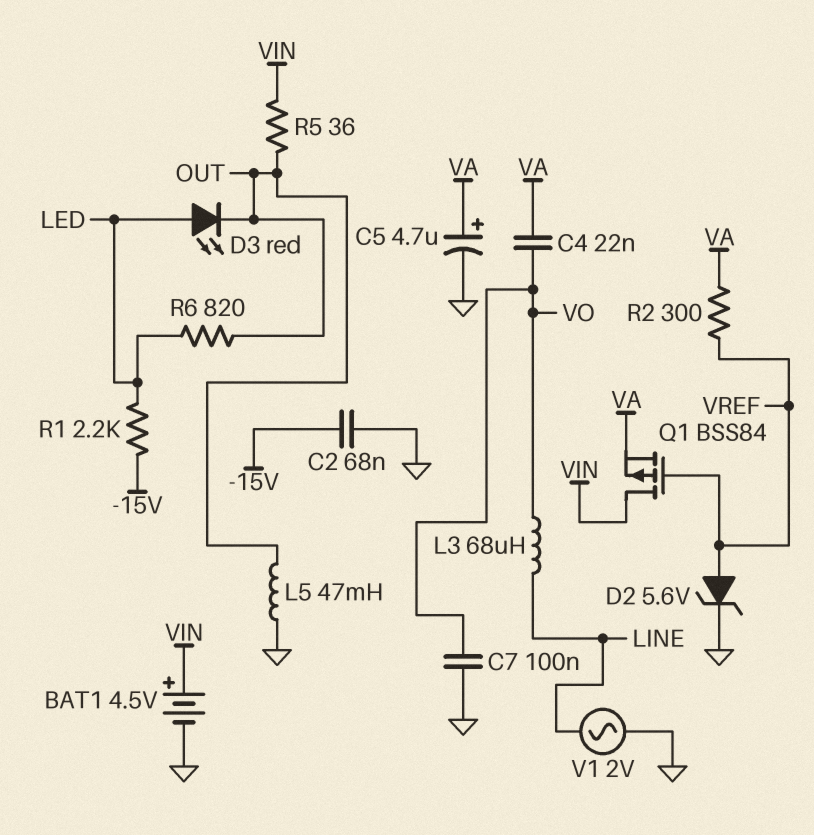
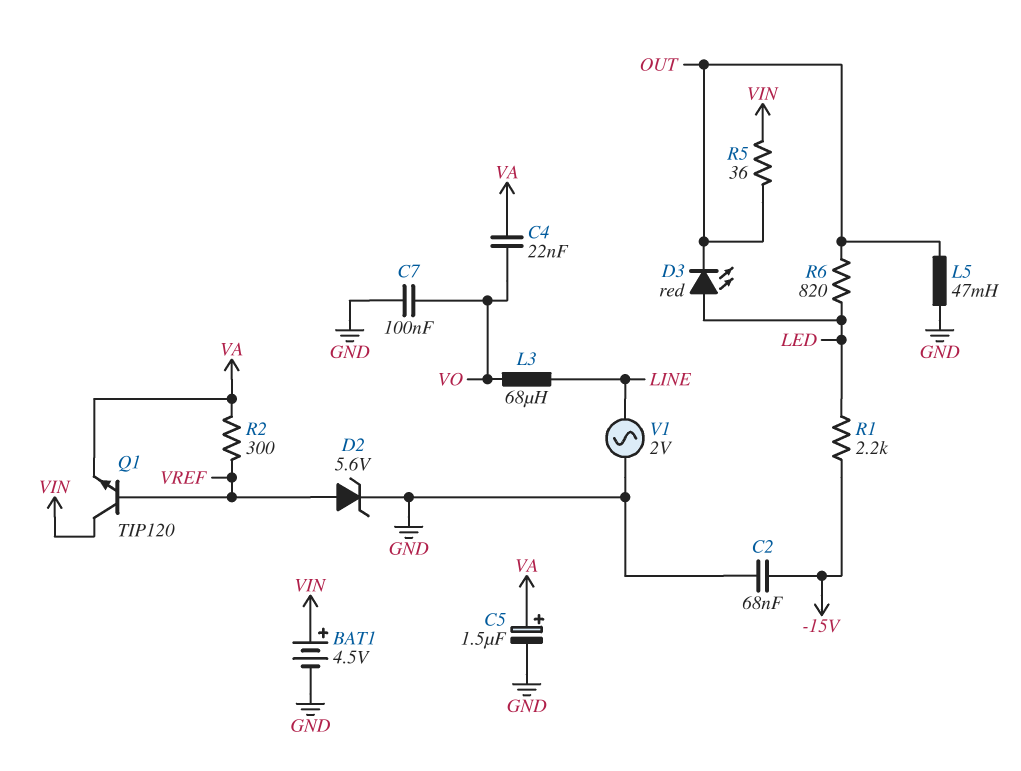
C5: 4.7uF (plus VA, minus GND) -> 1.5uF (plus VA, minus GND)
Q1: PMOS BSS84 (G VREF, D VIN, S VA) -> NPN TIP120 (B VREF, C VIN, E VA)

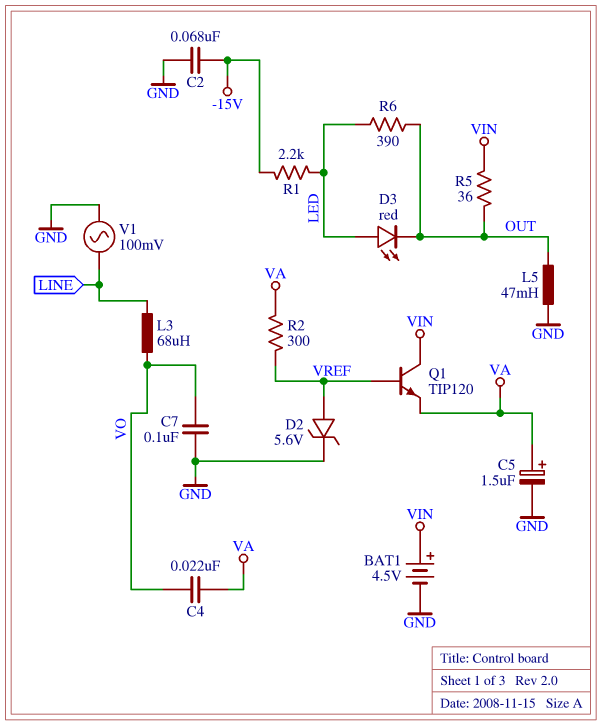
R6: 820 (LED, OUT) -> 390 (LED, OUT)
V1: AC 2V (GND, LINE) -> AC 100mV (GND, LINE)

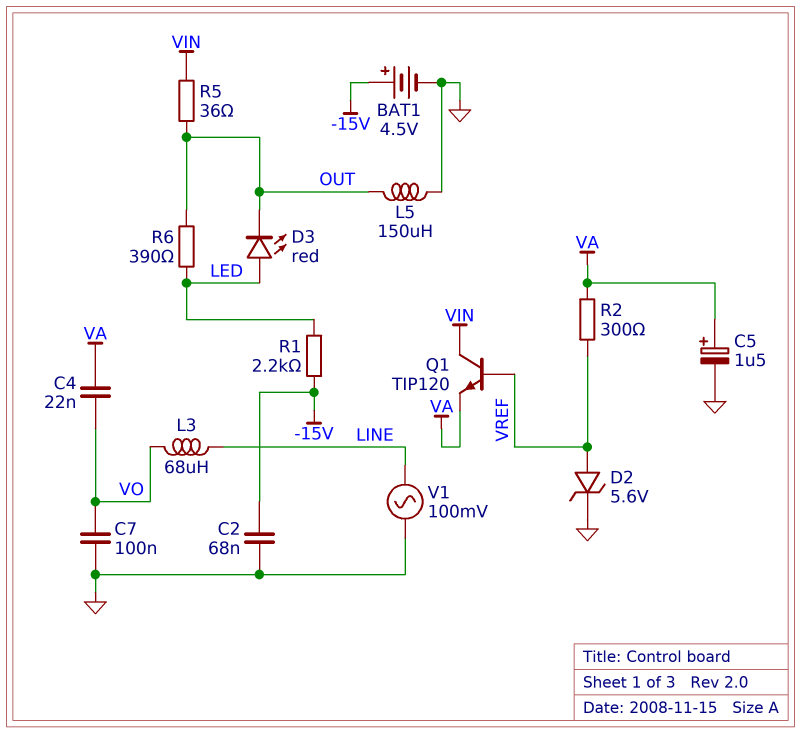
BAT1: 4.5V (plus VIN, minus GND) -> 4.5V (plus -15V, minus GND)
L5: 47mH (GND, OUT) -> 150uH (GND, OUT)

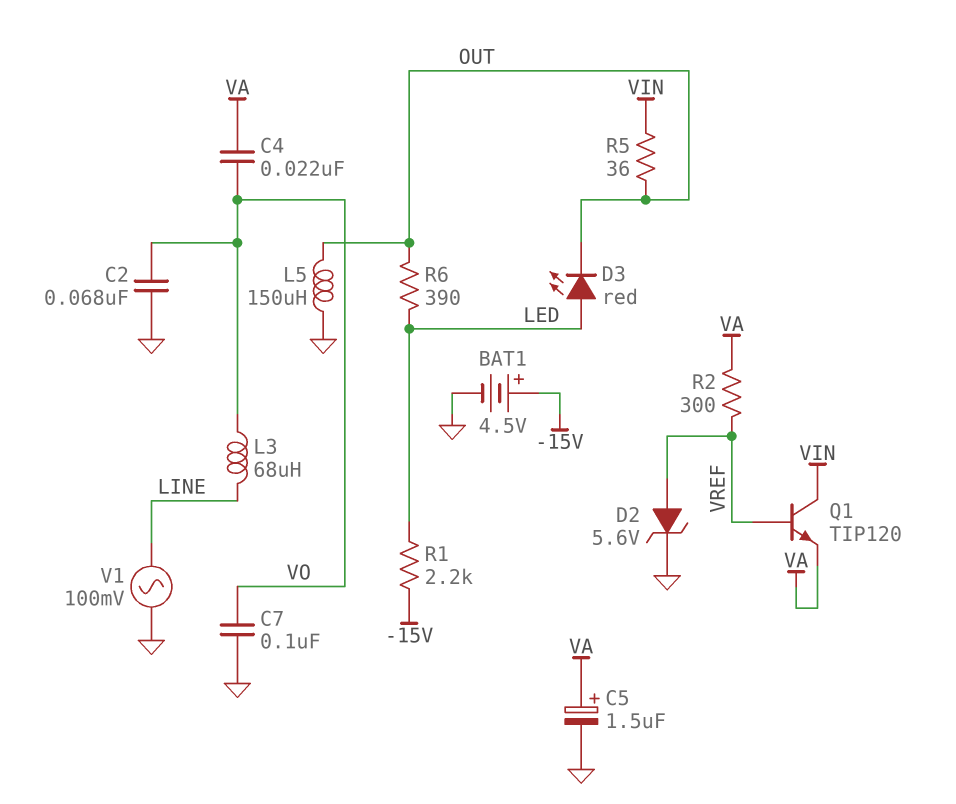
C2: 68nF (-15V, GND) -> 68nF (GND, VO)

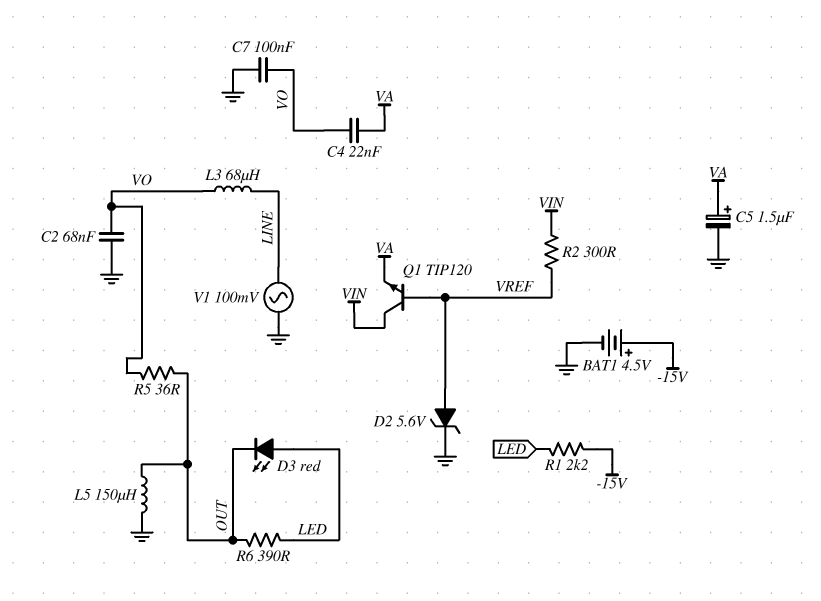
R2: 300 (VA, VREF) -> 300 (VIN, VREF)
R5: 36 (OUT, VIN) -> 36 (OUT, VO)

